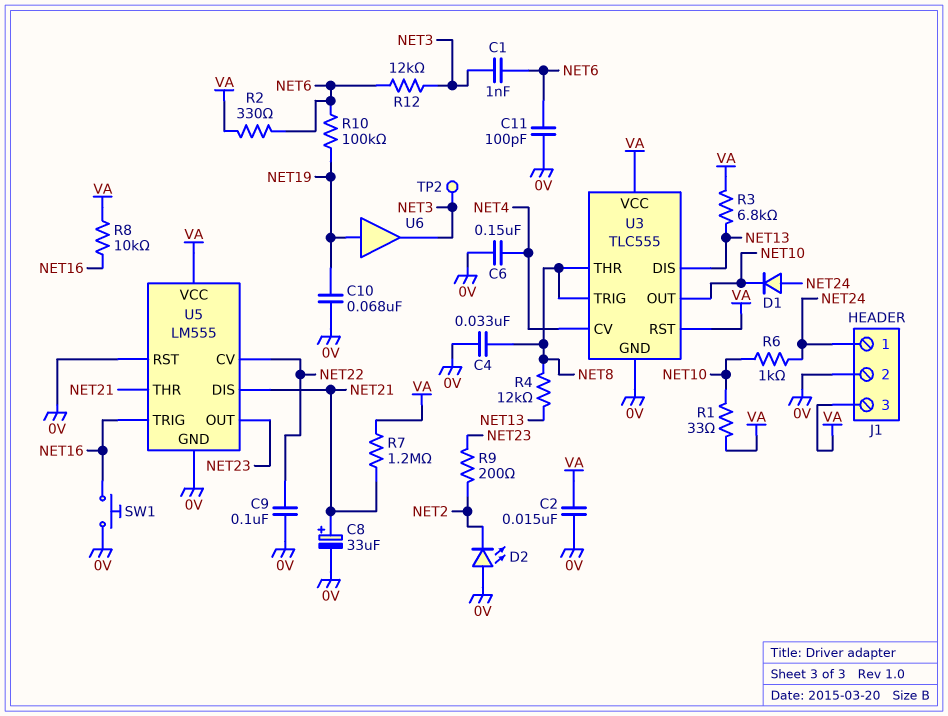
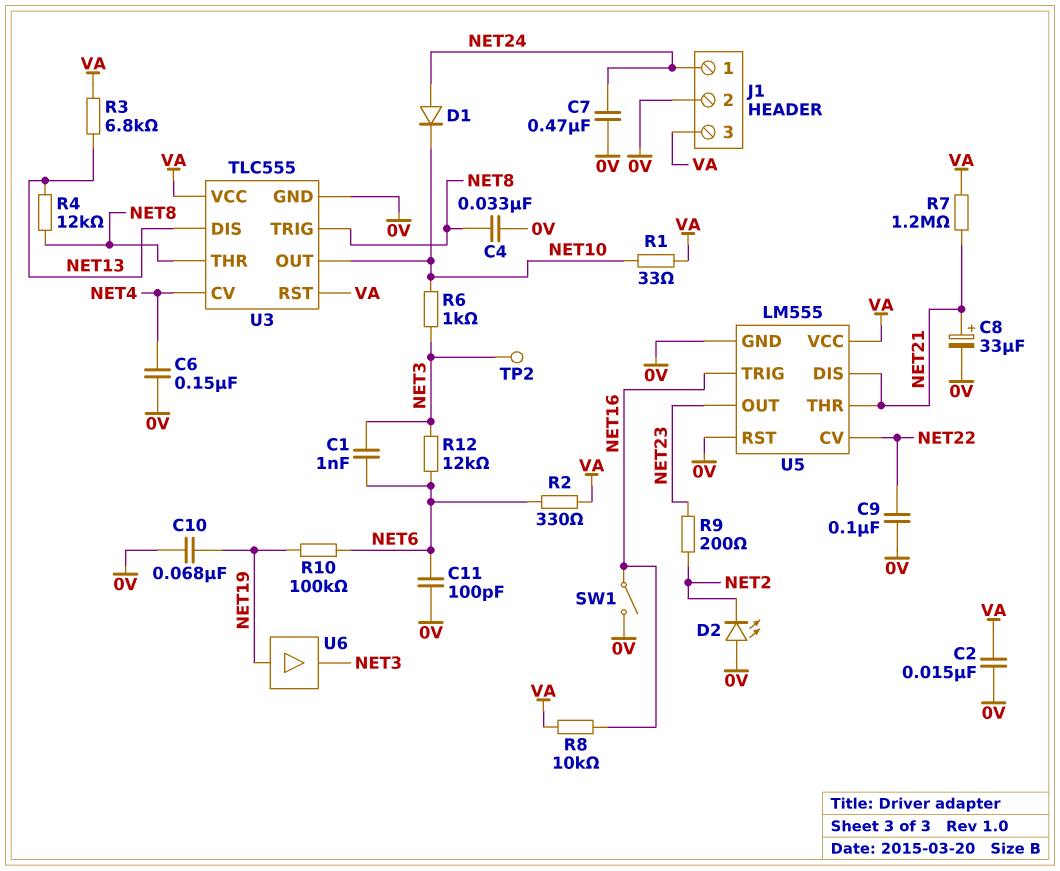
C7: none -> 470nF (0V, NET24)
R6: 1k (NET10, NET24) -> 1k (NET3, NET10)
SW1: button (0V, NET16) -> switch (0V, NET16)

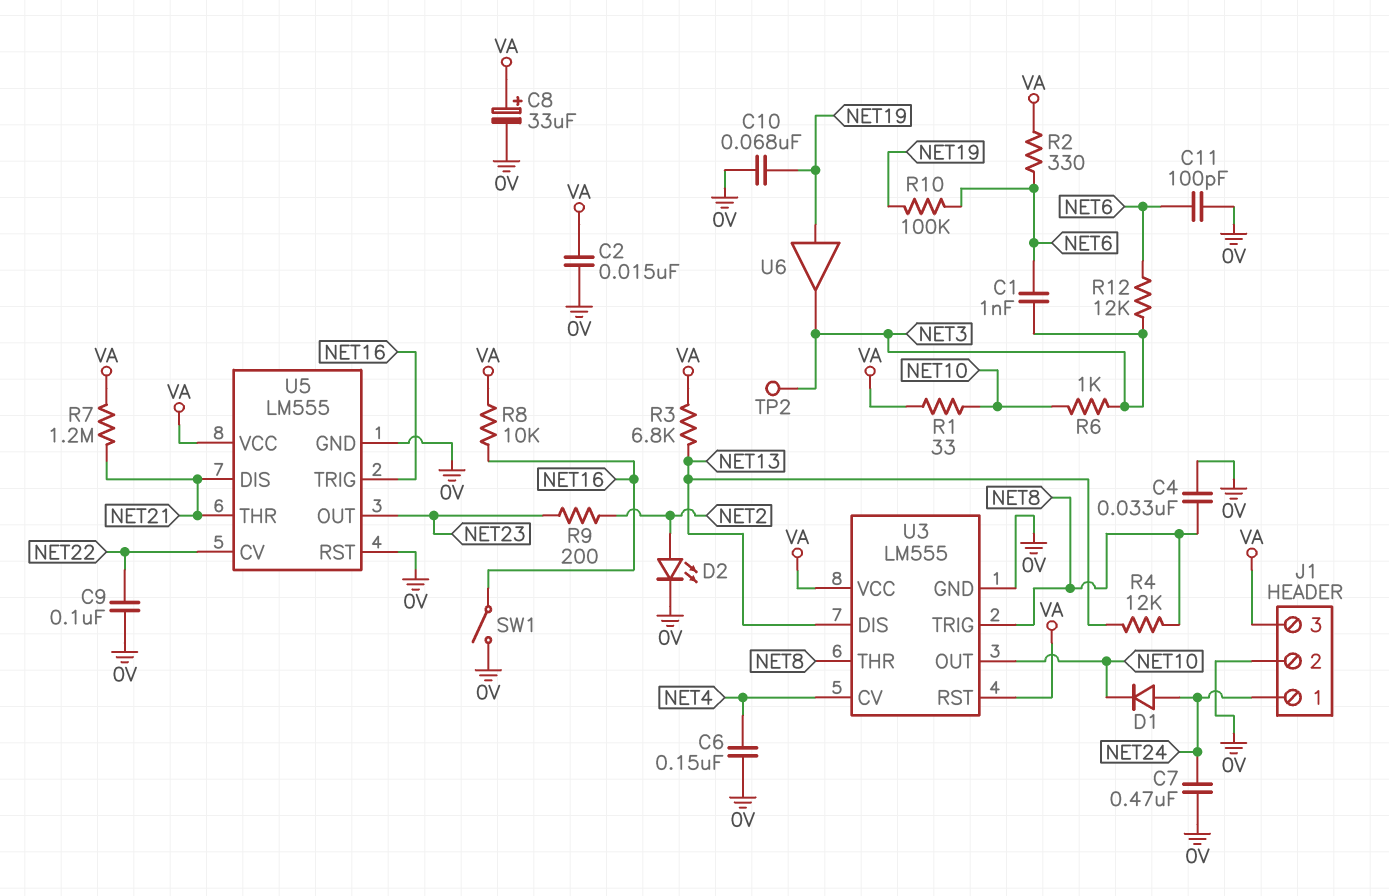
C8: 33uF (plus NET21, minus 0V) -> 33uF (plus VA, minus 0V)
D2: LED (A 0V, K NET2) -> LED (A NET2, K 0V)
U3: TLC555 -> LM555

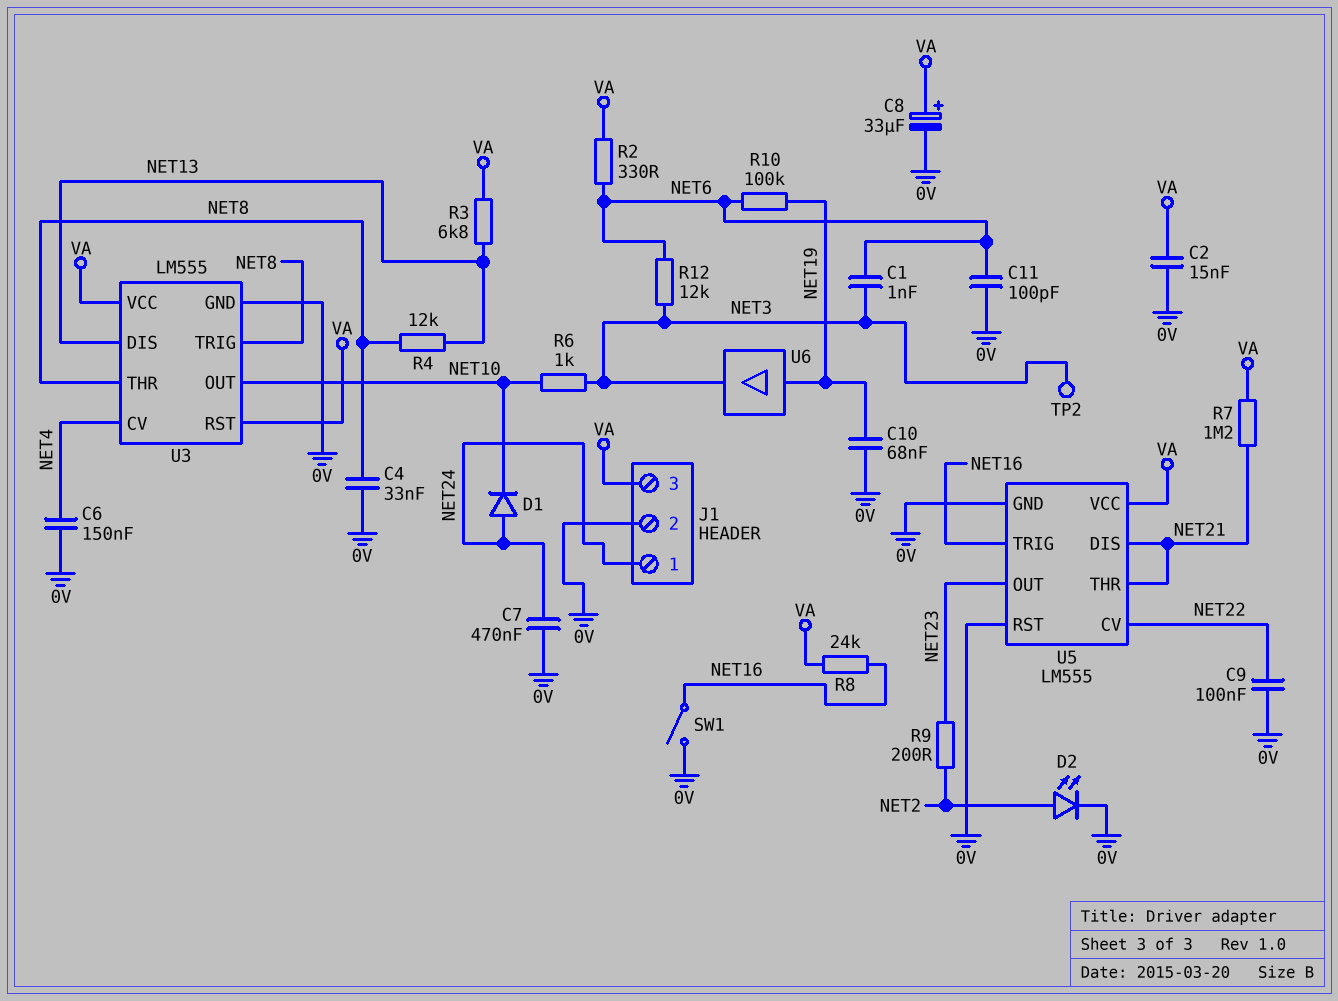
R1: 33 (NET10, VA) -> none
R8: 10k (NET16, VA) -> 24k (NET16, VA)

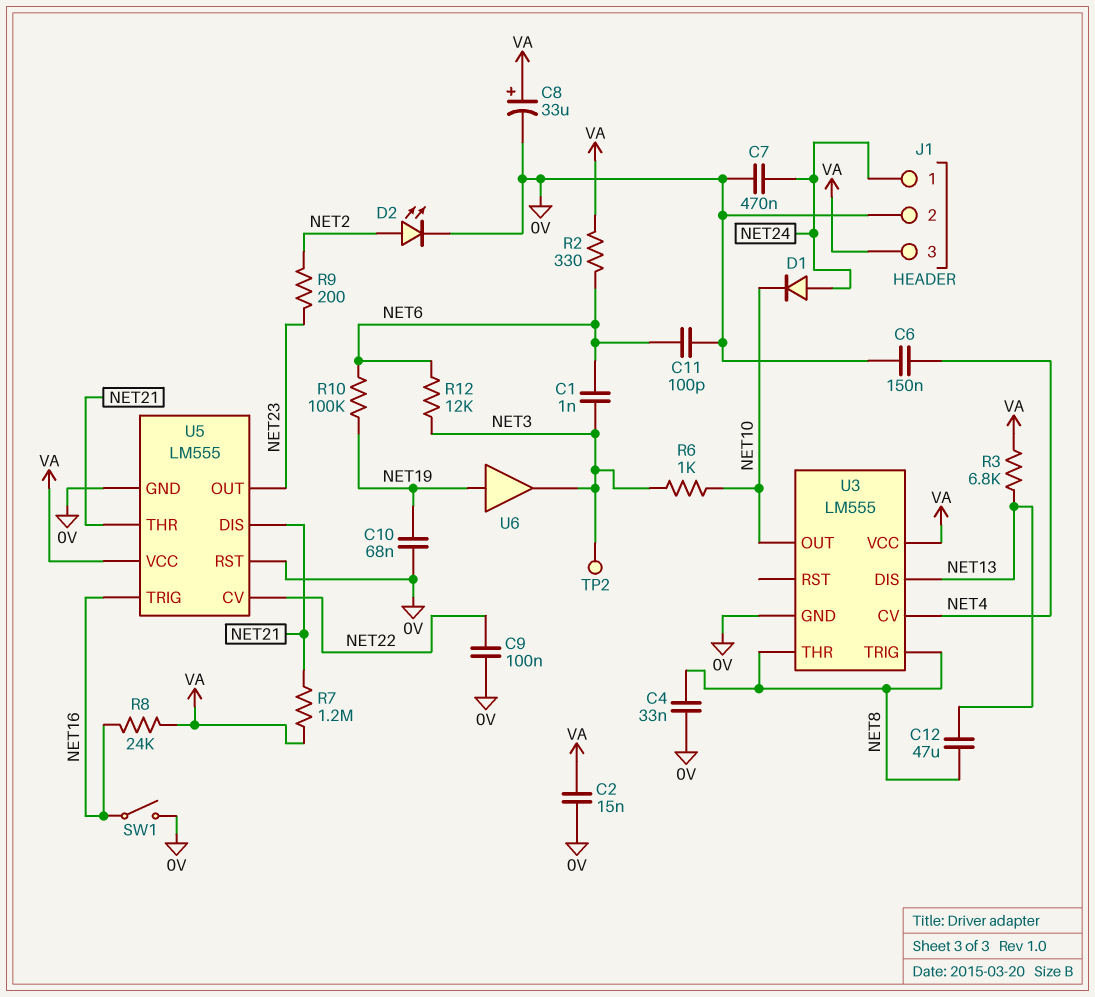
C12: none -> 47uF (NET8, NET13)
R4: 12k (NET8, NET13) -> none
U3 pin RST: VA -> none

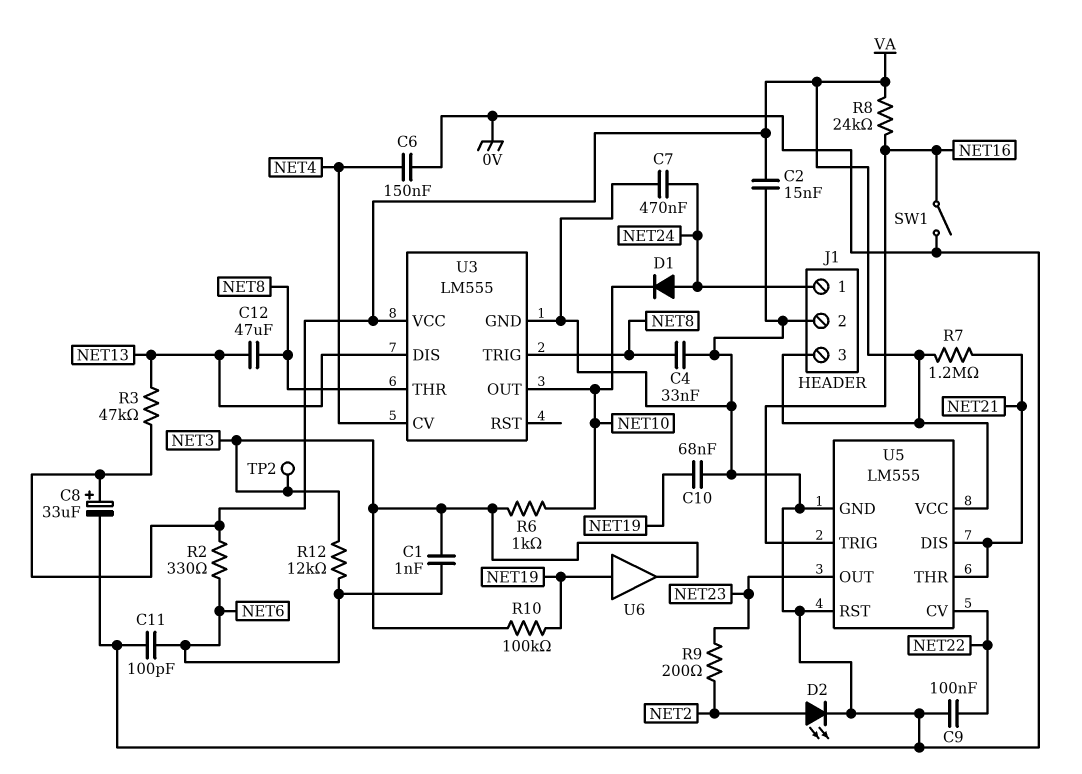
R3: 6.8k (NET13, VA) -> 47k (NET13, VA)
R10: 100k (NET6, NET19) -> 100k (NET3, NET19)

